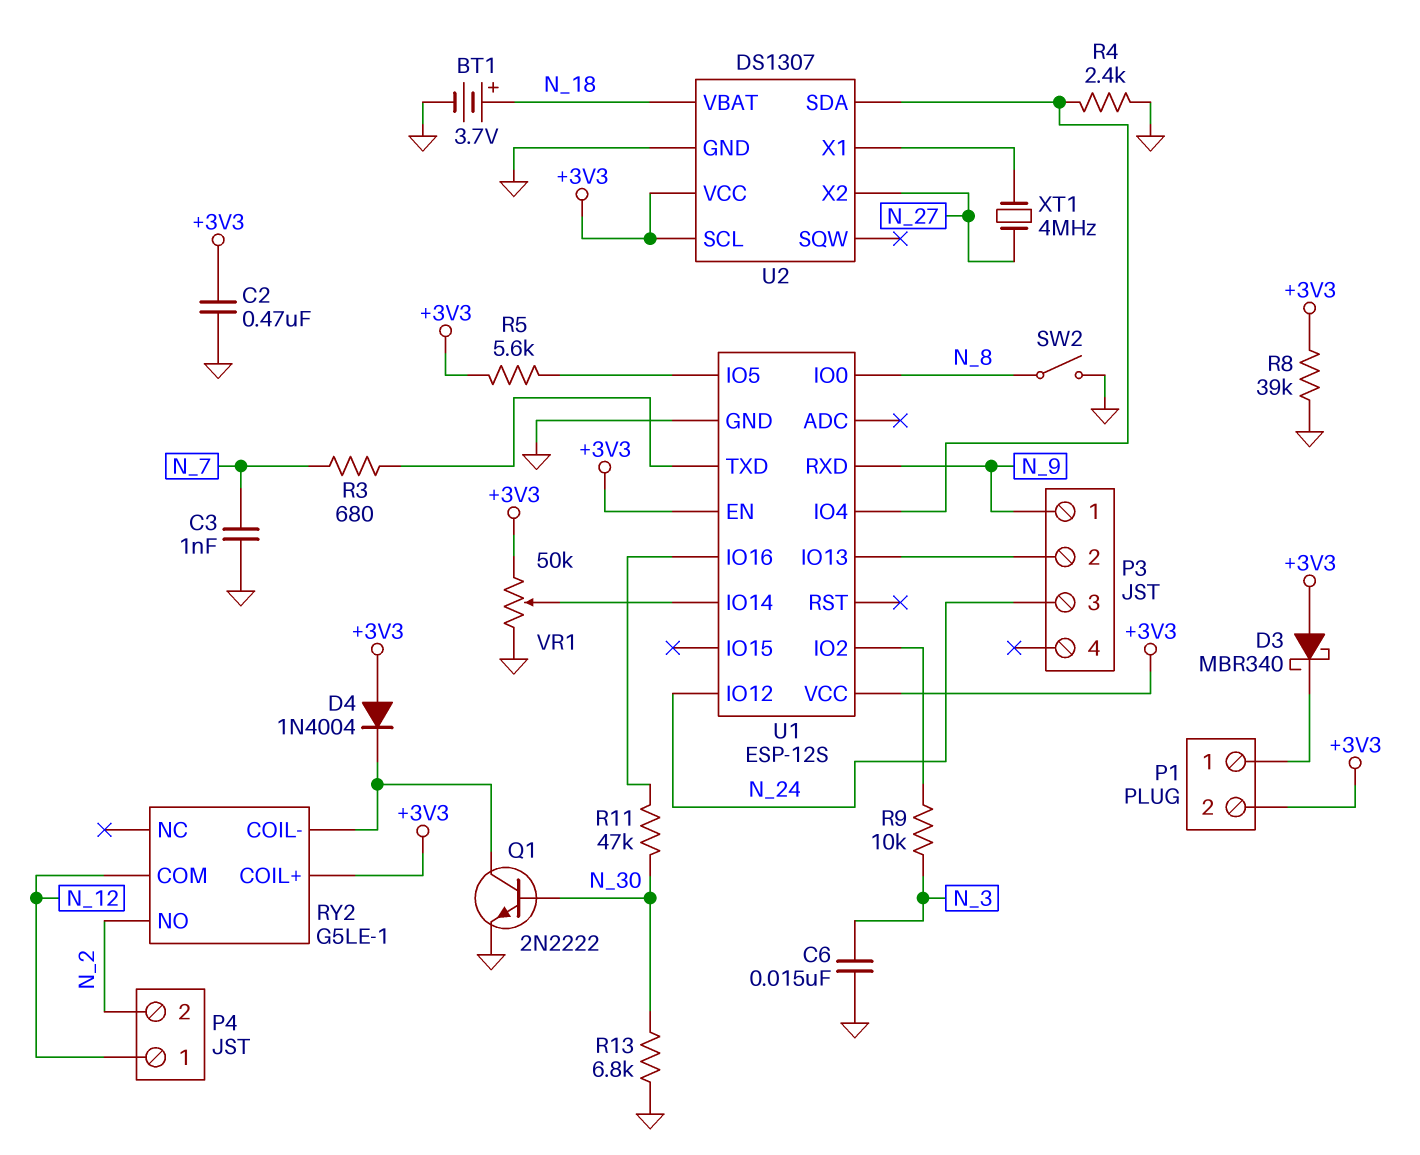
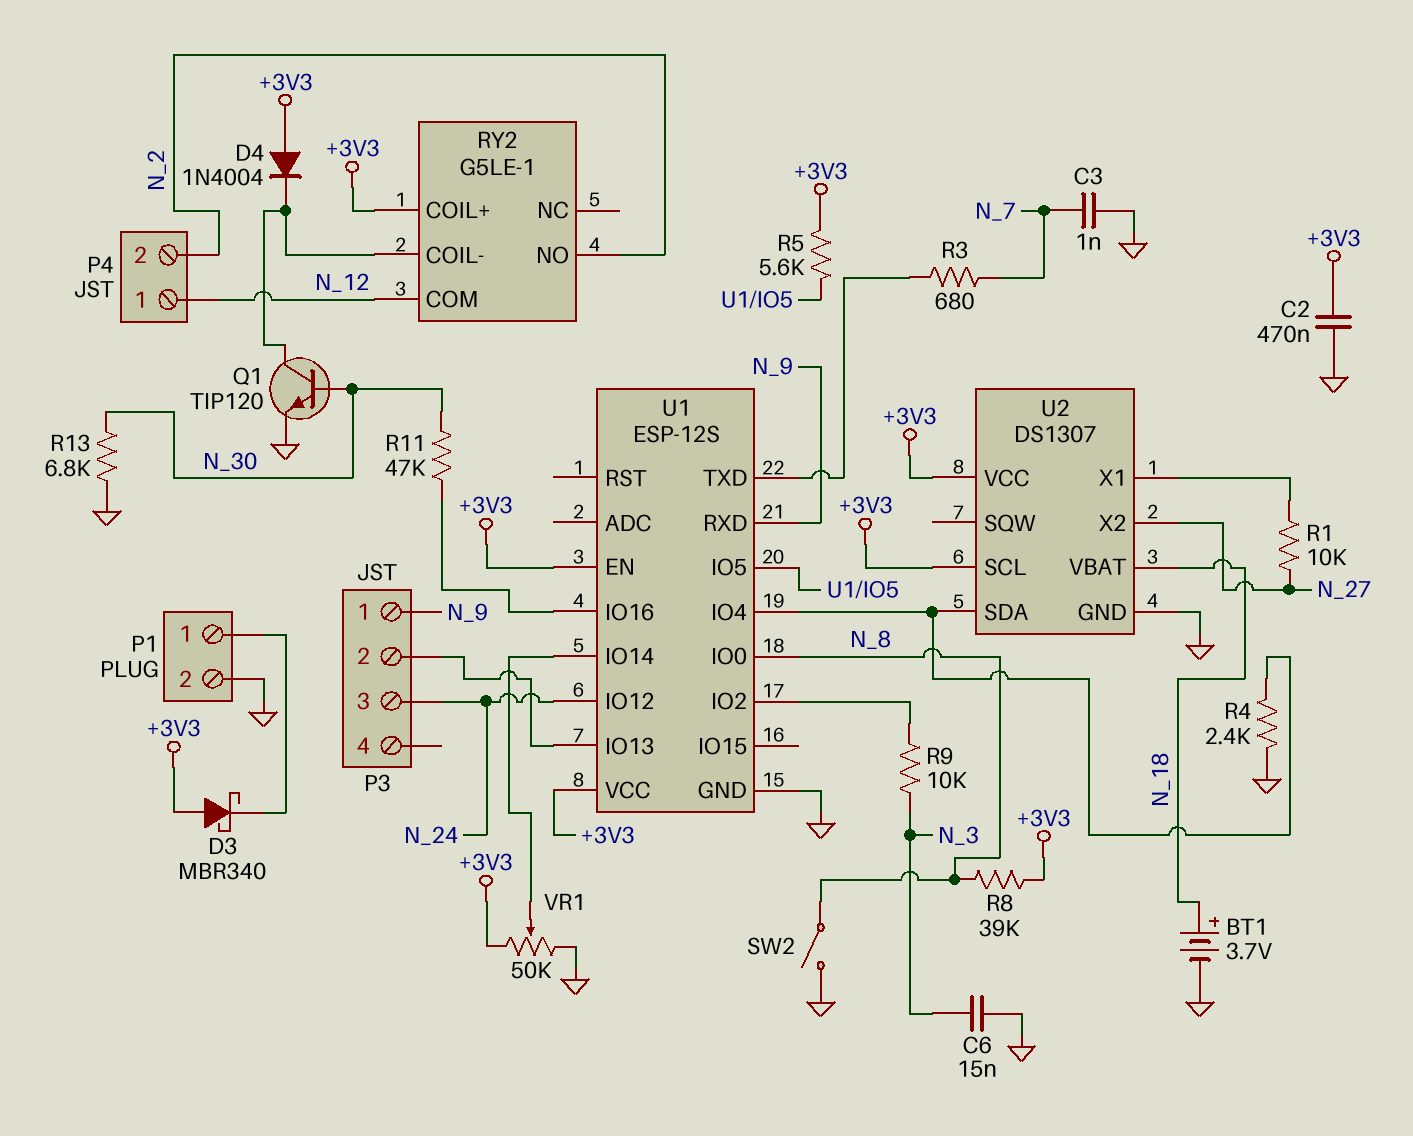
P1 pin 2: +3V3 -> GND
Q1: NPN 2N2222 (B N_30, C RY2/COIL-, E GND) -> NPN TIP120 (B N_30, C RY2/COIL-, E GND)
R1: none -> 10k (N_27, U2/X1)
R8: 39k (+3V3, GND) -> 39k (+3V3, N_8)
XT1: 4MHz (N_27, U2/X1) -> none

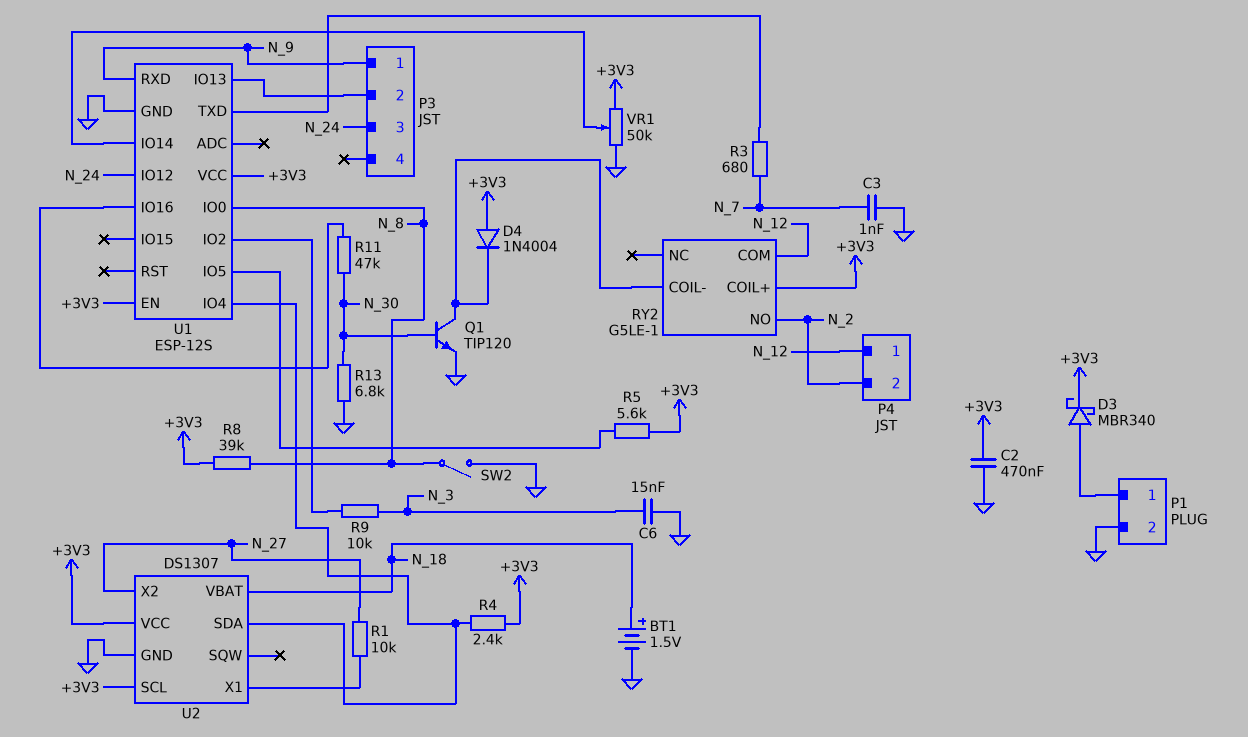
BT1: 3.7V (plus N_18, minus GND) -> 1.5V (plus N_18, minus GND)
D3: schottky MBR340 (A +3V3, K P1/1) -> schottky MBR340 (A P1/1, K +3V3)
R4: 2.4k (GND, U1/IO4) -> 2.4k (+3V3, U1/IO4)

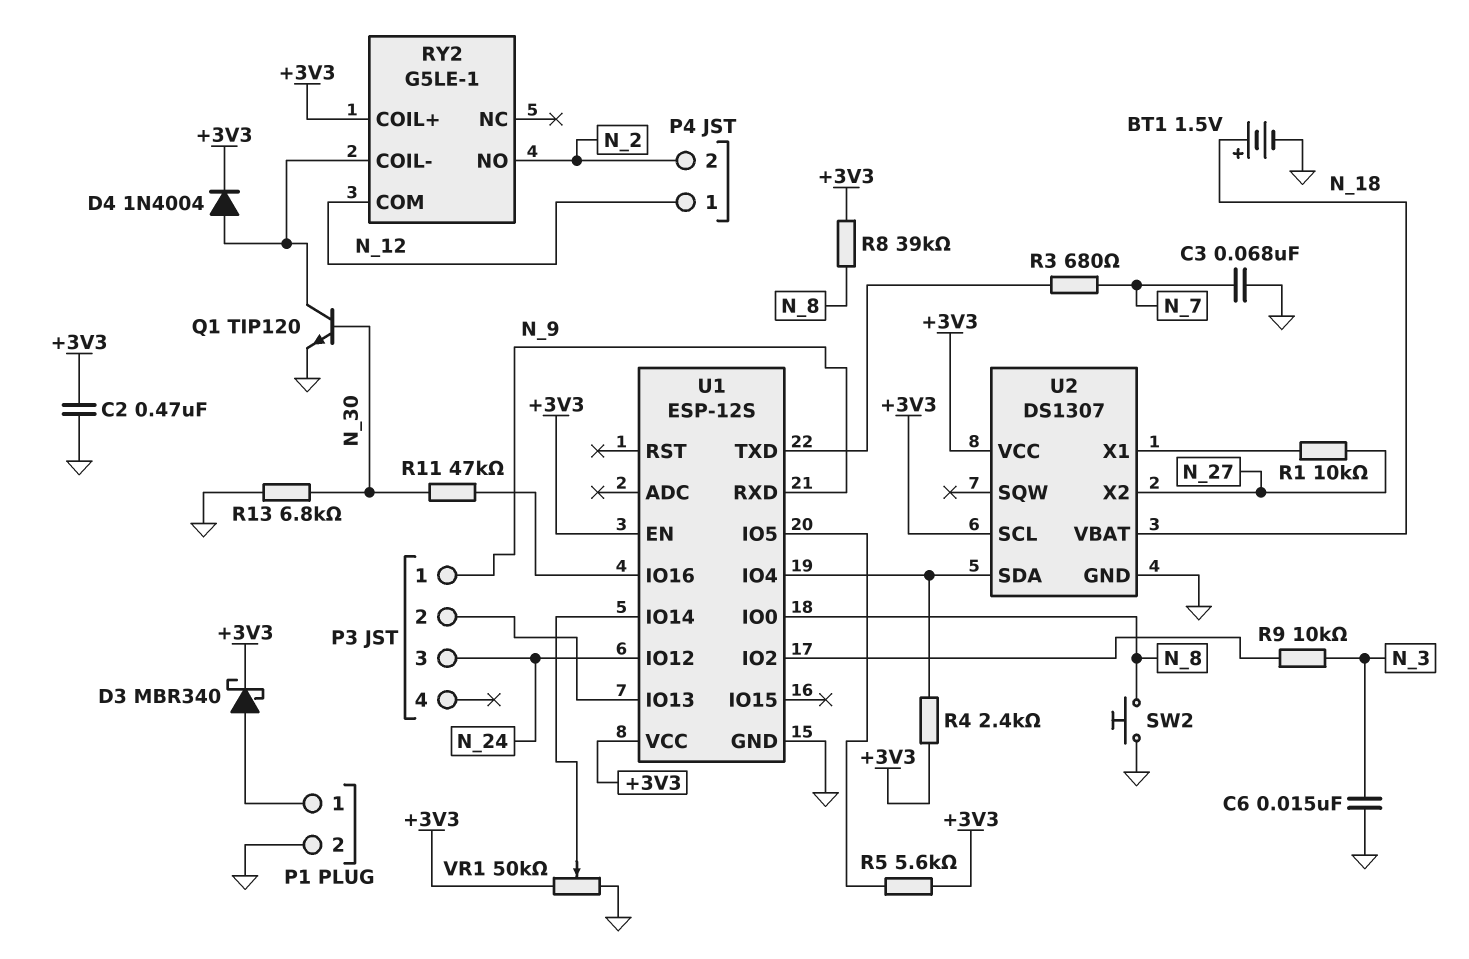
C3: 1nF (GND, N_7) -> 68nF (GND, N_7)
D4: diode 1N4004 (A +3V3, K RY2/COIL-) -> diode 1N4004 (A RY2/COIL-, K +3V3)
SW2: switch (GND, N_8) -> button (GND, N_8)

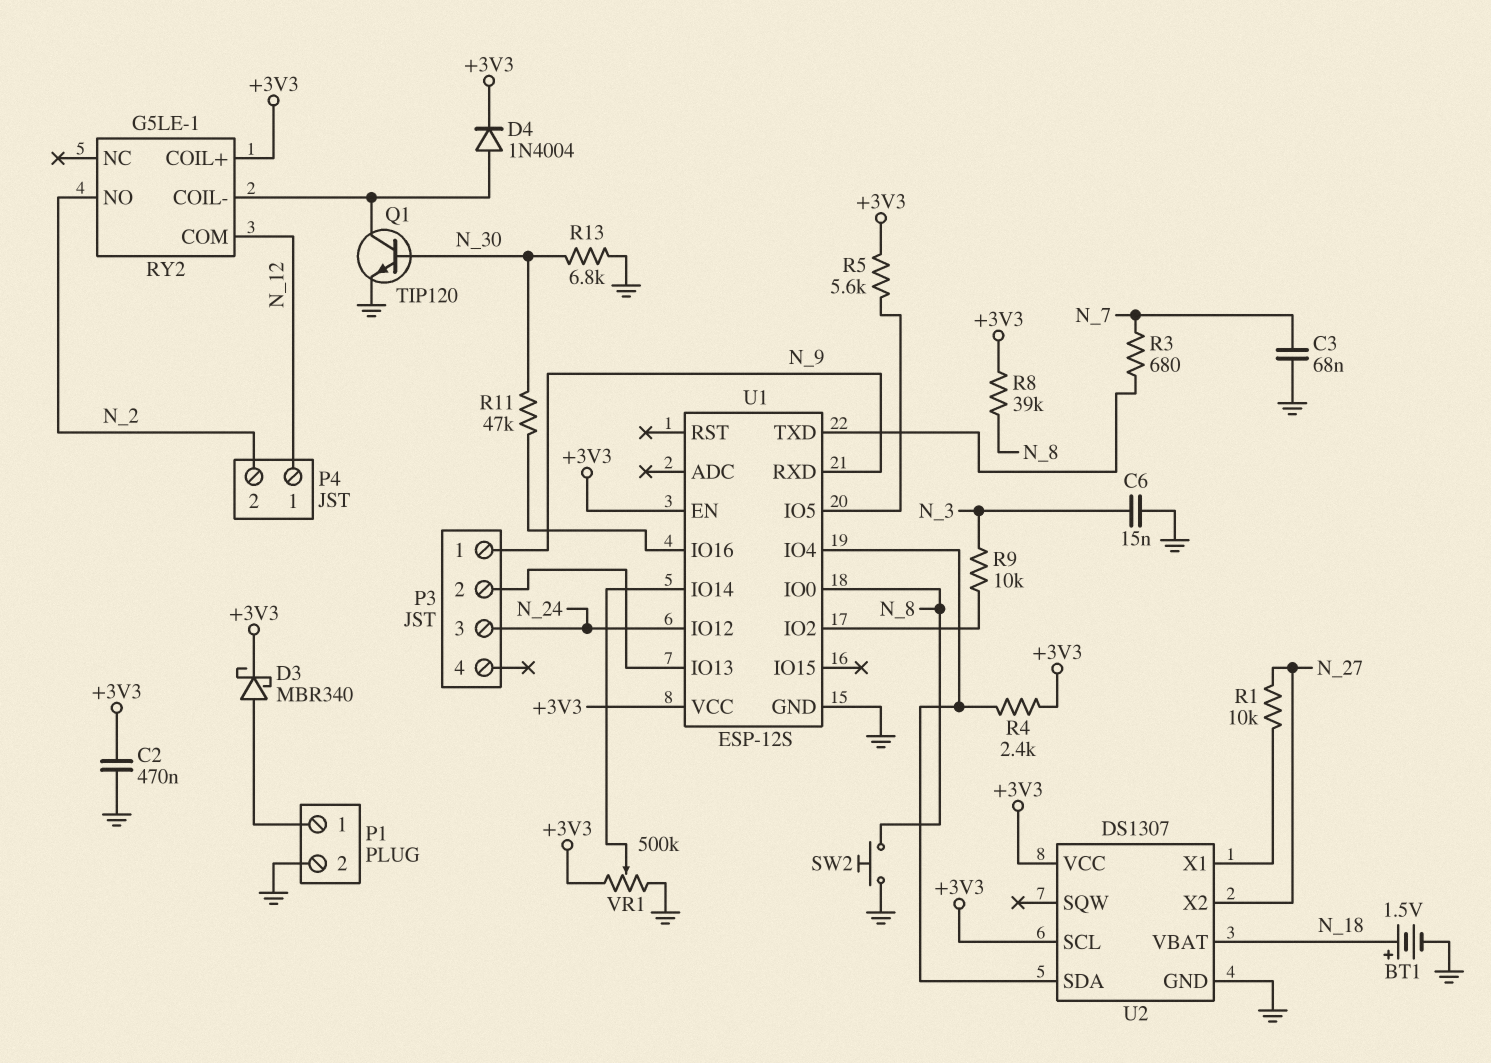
VR1: 50k (+3V3, GND, wiper U1/IO14) -> 500k (+3V3, GND, wiper U1/IO14)

